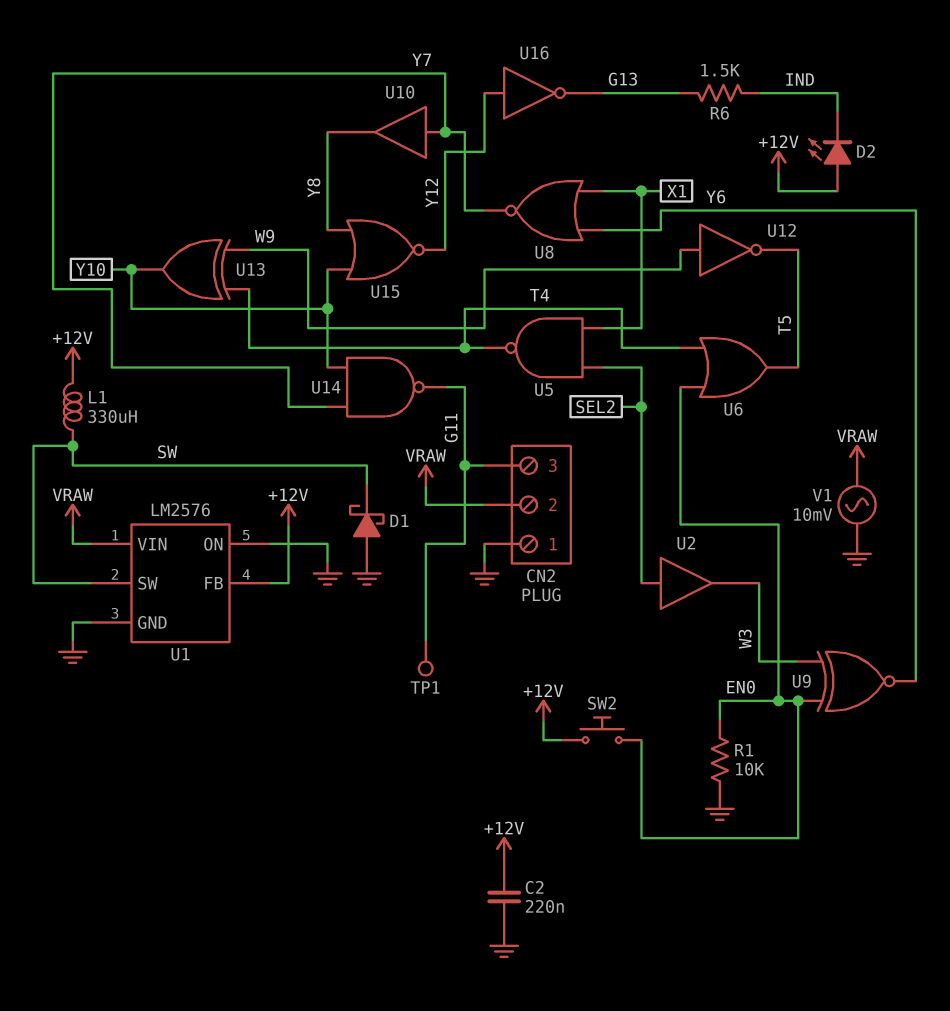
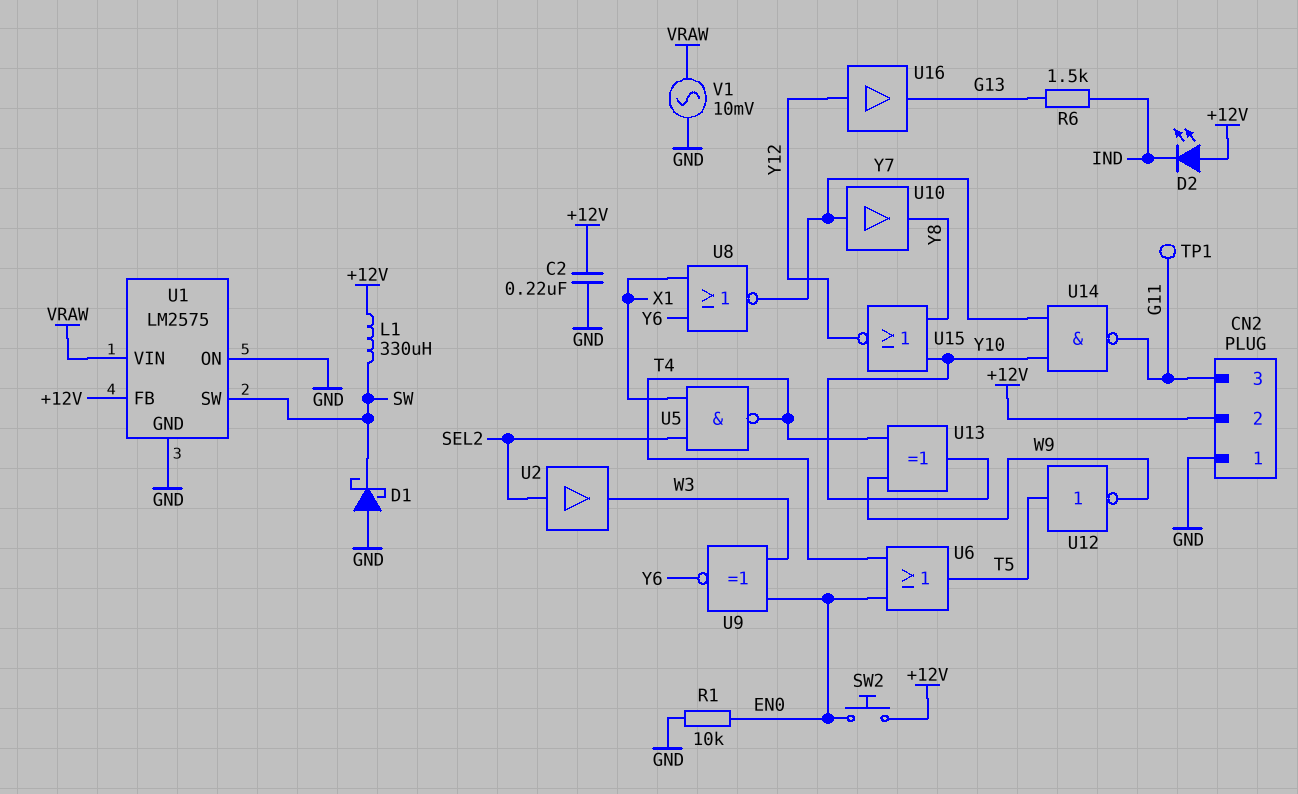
CN2 pin 2: VRAW -> +12V
U1: LM2576 -> LM2575
U12: NOT (in W9, out T5) -> NOT (in T5, out W9)
U16: NOT (in Y12, out G13) -> buffer (in Y12, out G13)

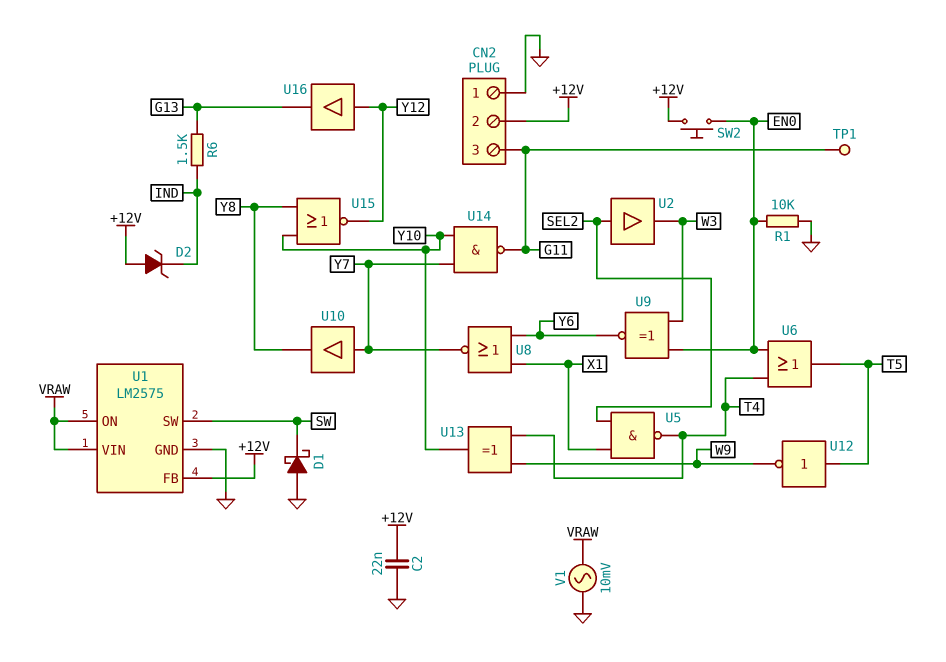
C2: 220nF (+12V, GND) -> 22nF (+12V, GND)
D2: LED (A +12V, K IND) -> zener (A +12V, K IND)
L1: 330uH (+12V, SW) -> none
U1 pin ON: GND -> VRAW

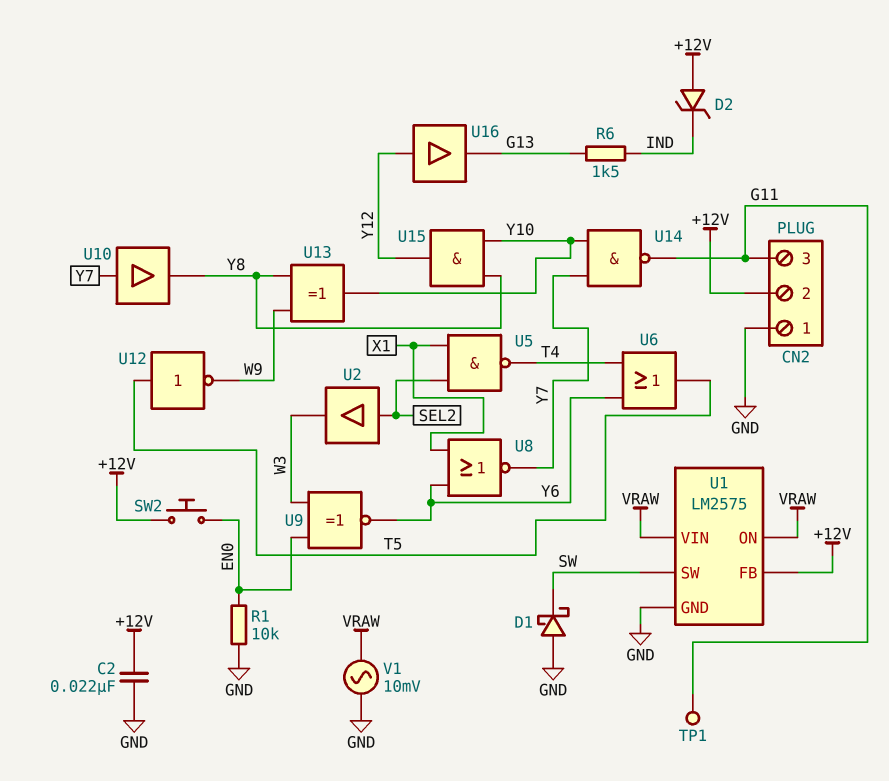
U6: OR (in EN0, in T4, out T5) -> OR (in T4, in Y6, out T5)
U13: XOR (in T4, in W9, out Y10) -> XOR (in W9, in Y8, out Y10)
U15: NOR (in Y8, in Y10, out Y12) -> AND (in Y8, in Y10, out Y12)

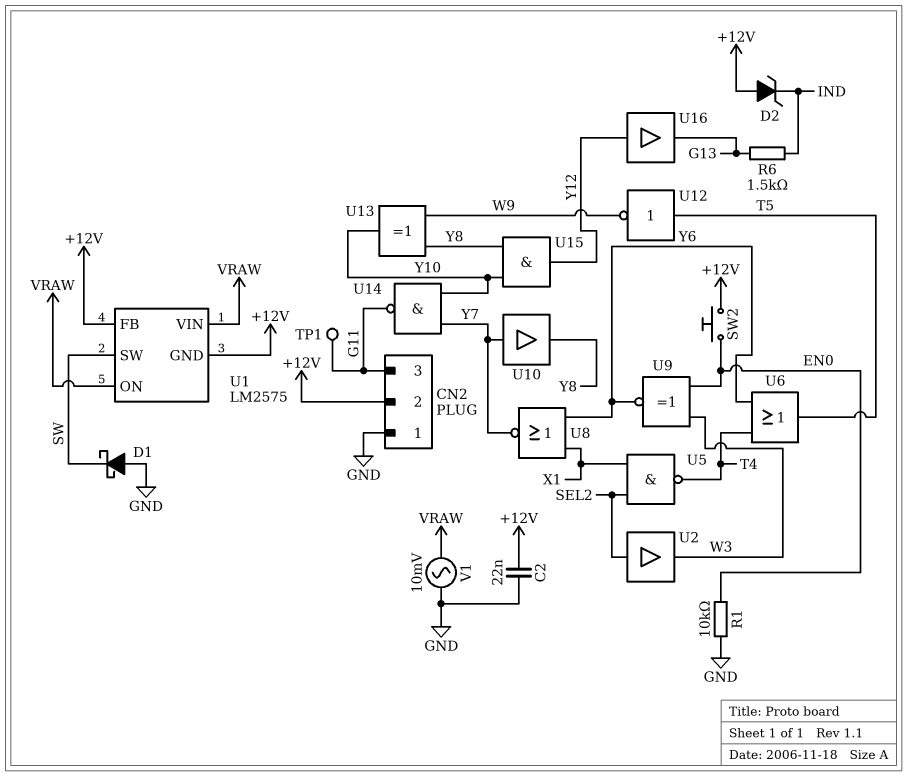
U1 pin GND: GND -> +12V

